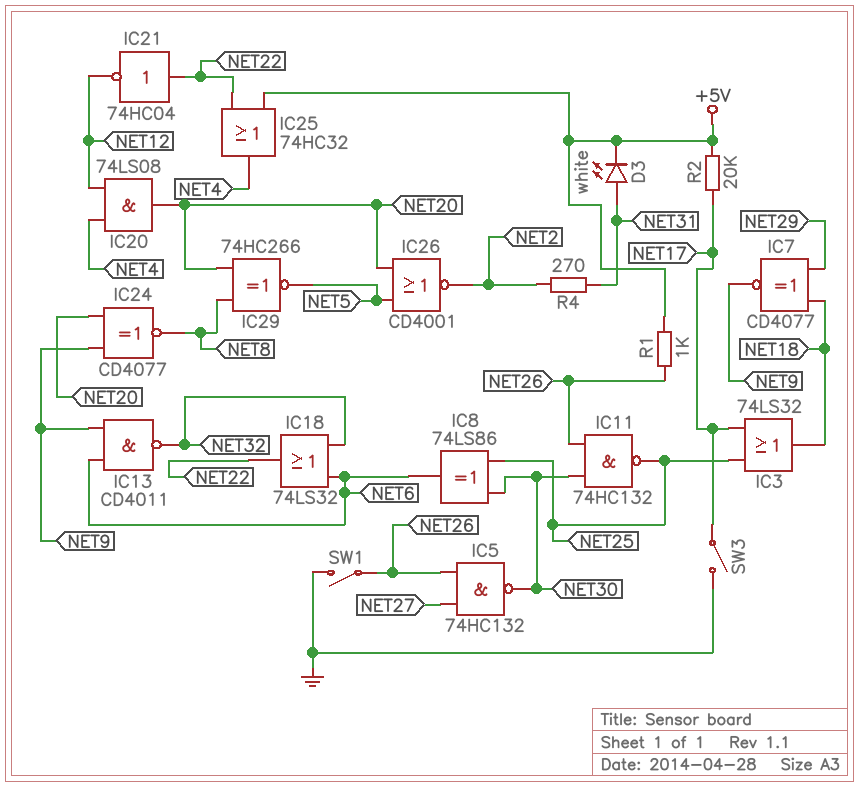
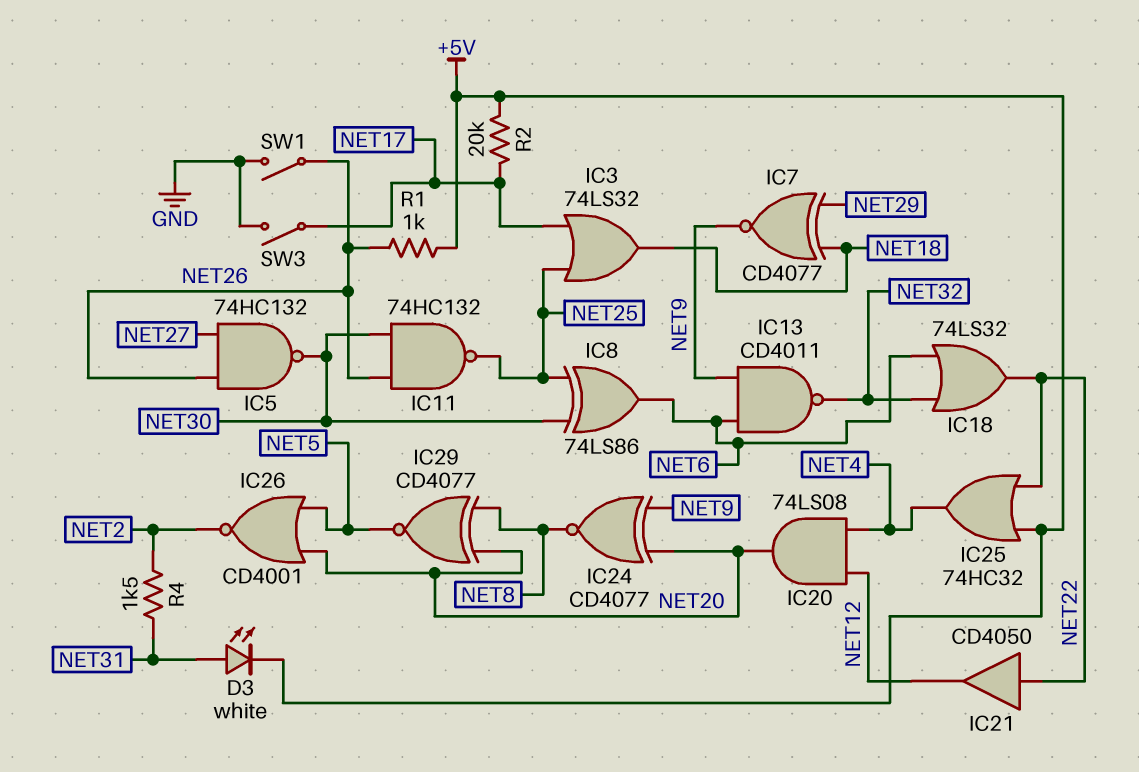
IC21: NOT 74HC04 (in NET22, out NET12) -> buffer CD4050 (in NET22, out NET12)
IC29: XNOR 74HC266 (in NET8, in NET20, out NET5) -> XNOR CD4077 (in NET8, in NET20, out NET5)
R4: 270 (NET2, NET31) -> 1.5k (NET2, NET31)

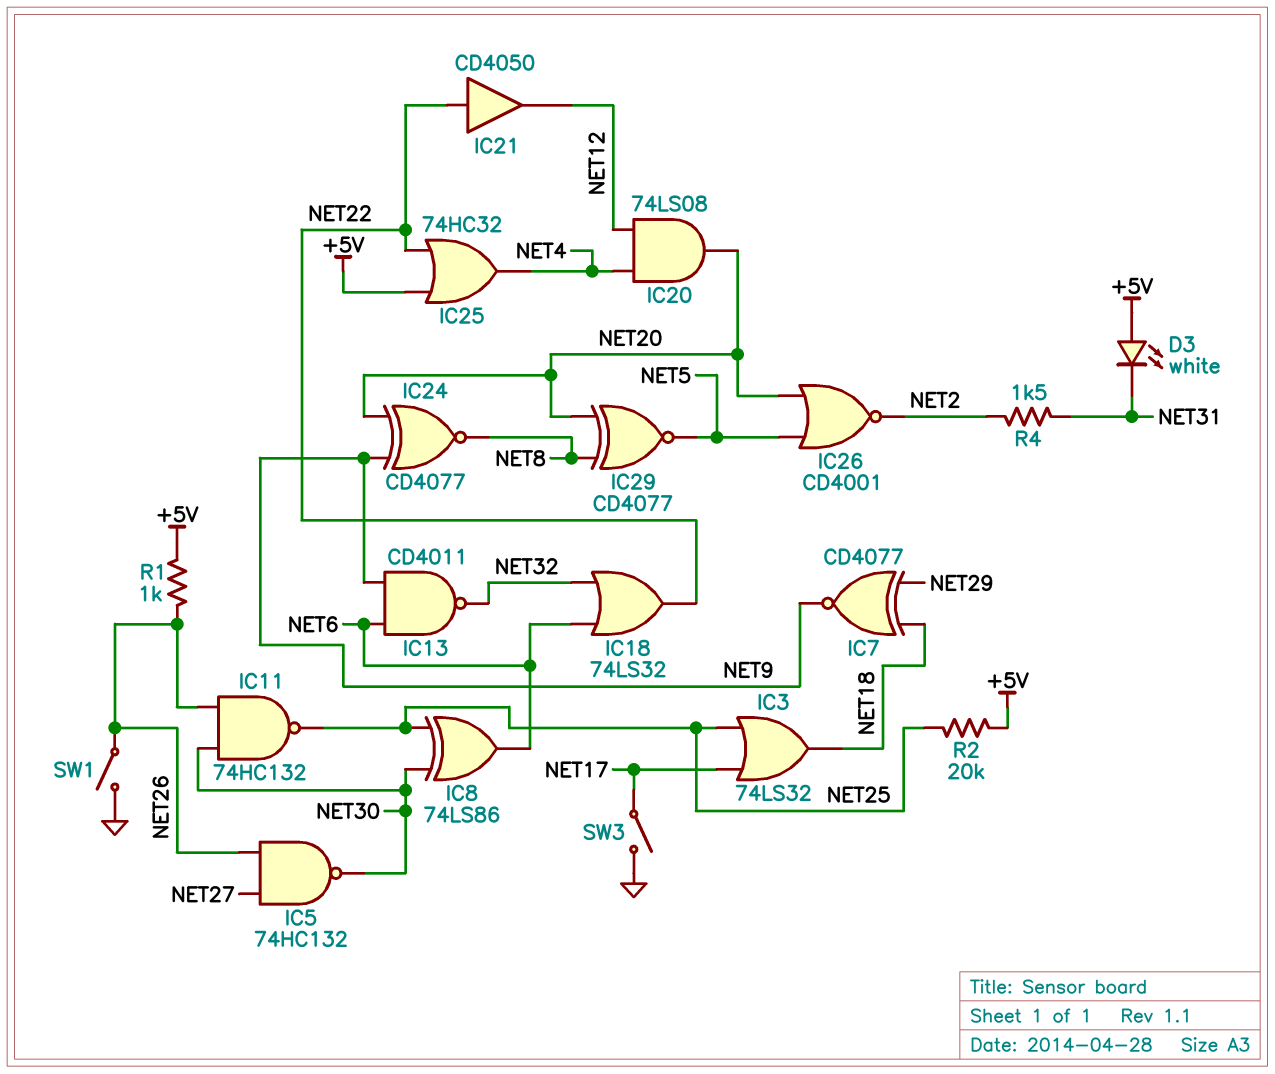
D3: LED white (A NET31, K +5V) -> LED white (A +5V, K NET31)
R2: 20k (+5V, NET17) -> 20k (+5V, NET25)

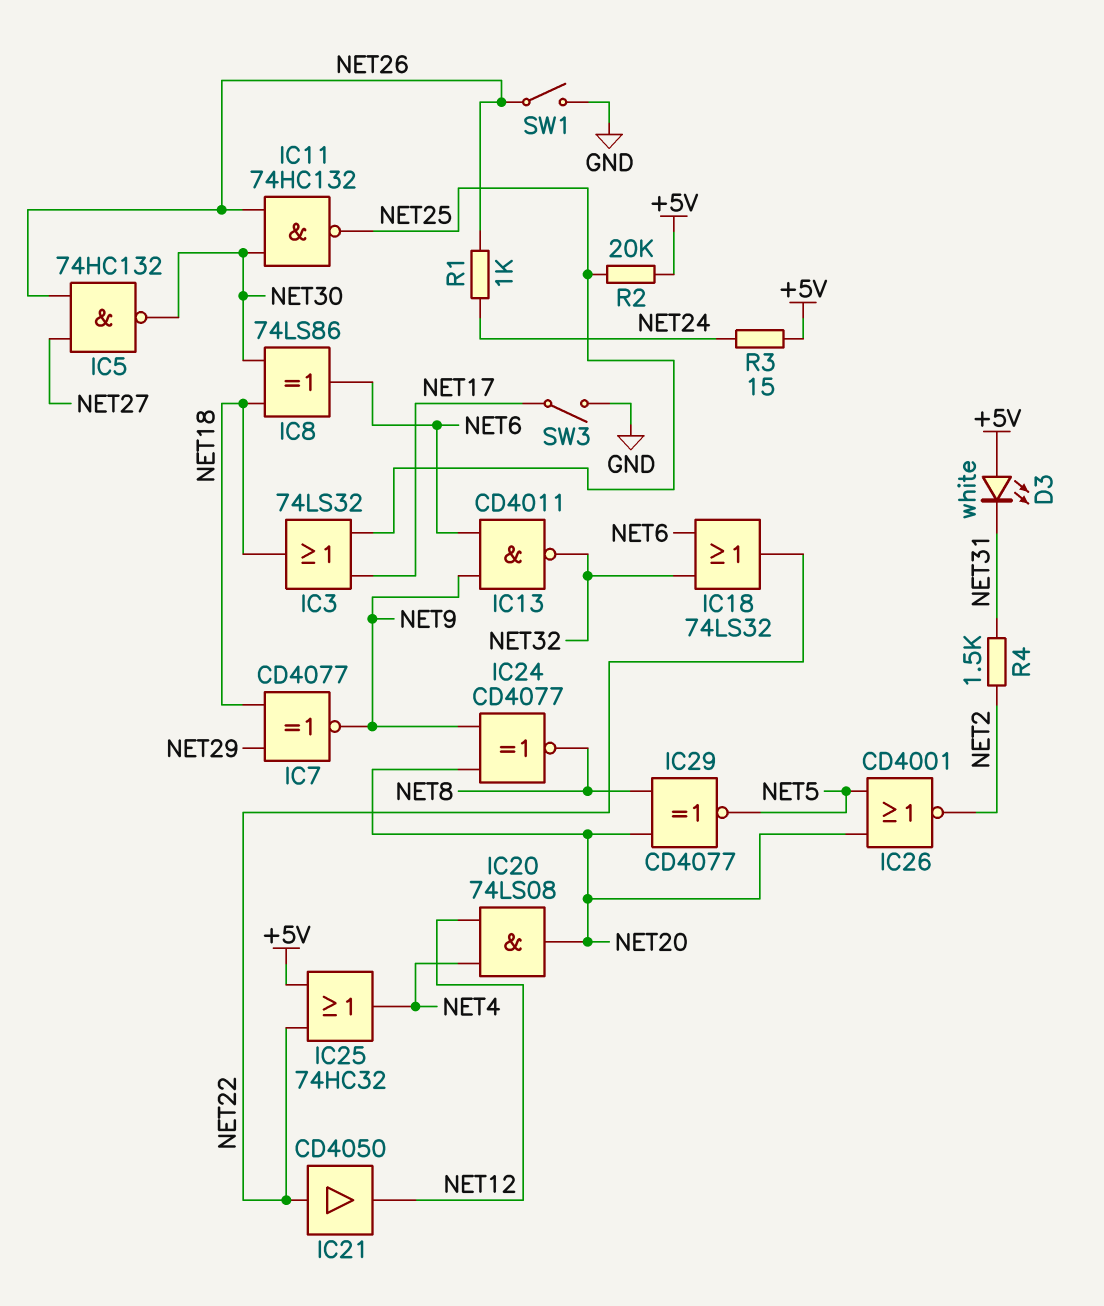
IC8: XOR 74LS86 (in NET25, in NET30, out NET6) -> XOR 74LS86 (in NET18, in NET30, out NET6)
R1: 1k (+5V, NET26) -> 1k (NET24, NET26)
R3: none -> 15 (+5V, NET24)

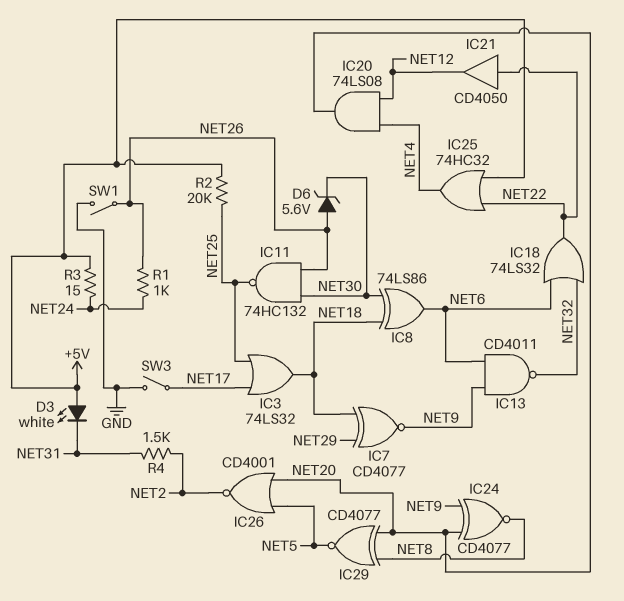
D6: none -> zener 5.6V (A NET26, K NET30)
IC5: NAND 74HC132 (in NET26, in NET27, out NET30) -> none

